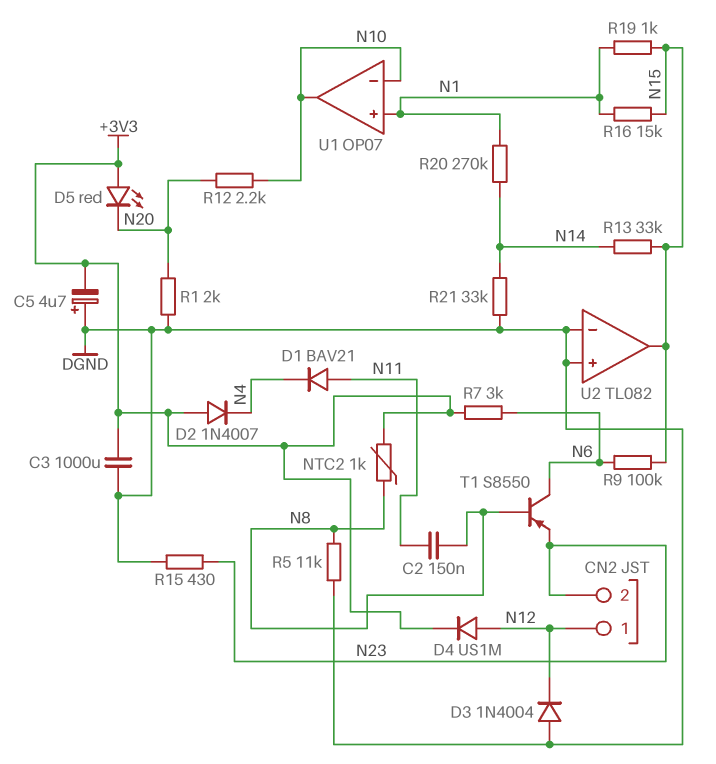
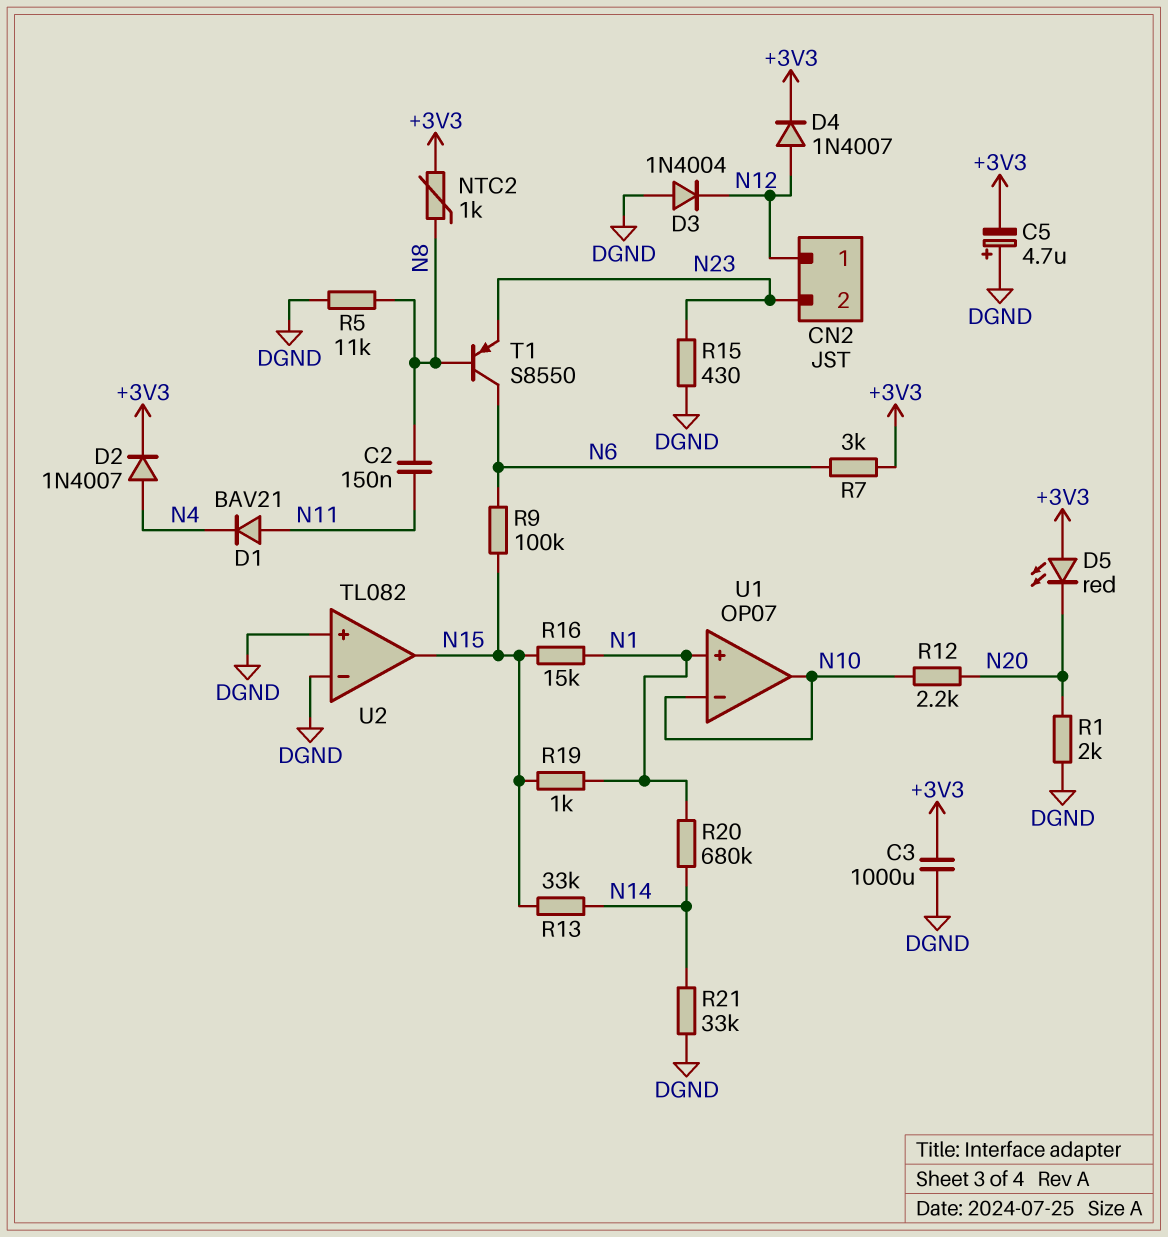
D2: diode 1N4007 (A +3V3, K N4) -> diode 1N4007 (A N4, K +3V3)
D4: diode US1M (A N12, K +3V3) -> diode 1N4007 (A N12, K +3V3)
R20: 270k (N1, N14) -> 680k (N1, N14)

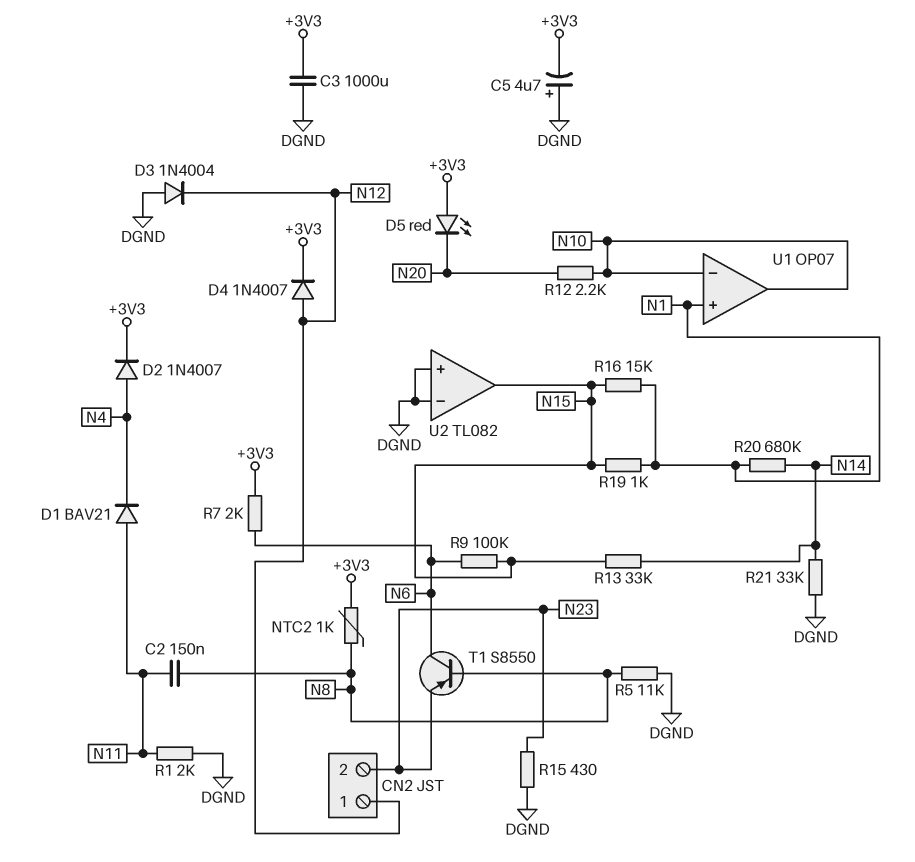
R1: 2k (DGND, N20) -> 2k (DGND, N11)
R7: 3k (+3V3, N6) -> 2k (+3V3, N6)

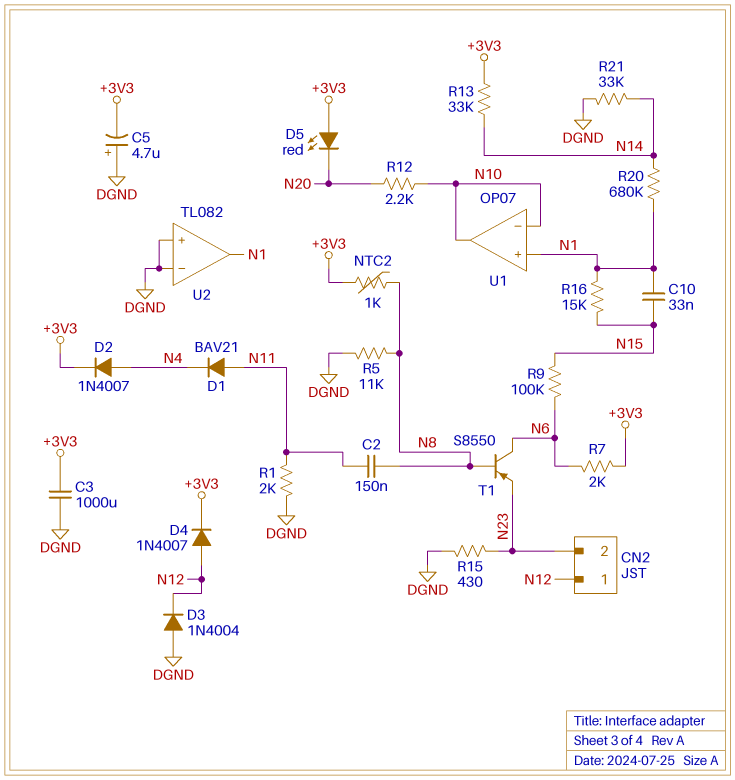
C10: none -> 33nF (N1, N15)
R13: 33k (N14, N15) -> 33k (+3V3, N14)
R19: 1k (N1, N15) -> none
U2 pin out: N15 -> N1

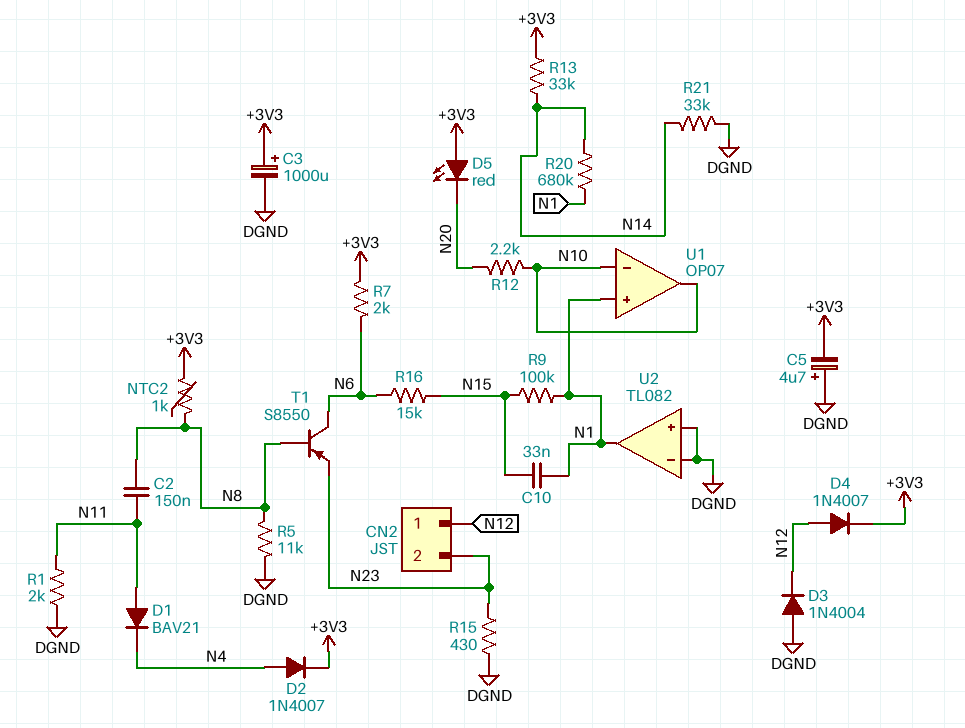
C3: 1000uF (+3V3, DGND) -> 1000uF (plus +3V3, minus DGND)
R9: 100k (N6, N15) -> 100k (N1, N15)
R16: 15k (N1, N15) -> 15k (N6, N15)

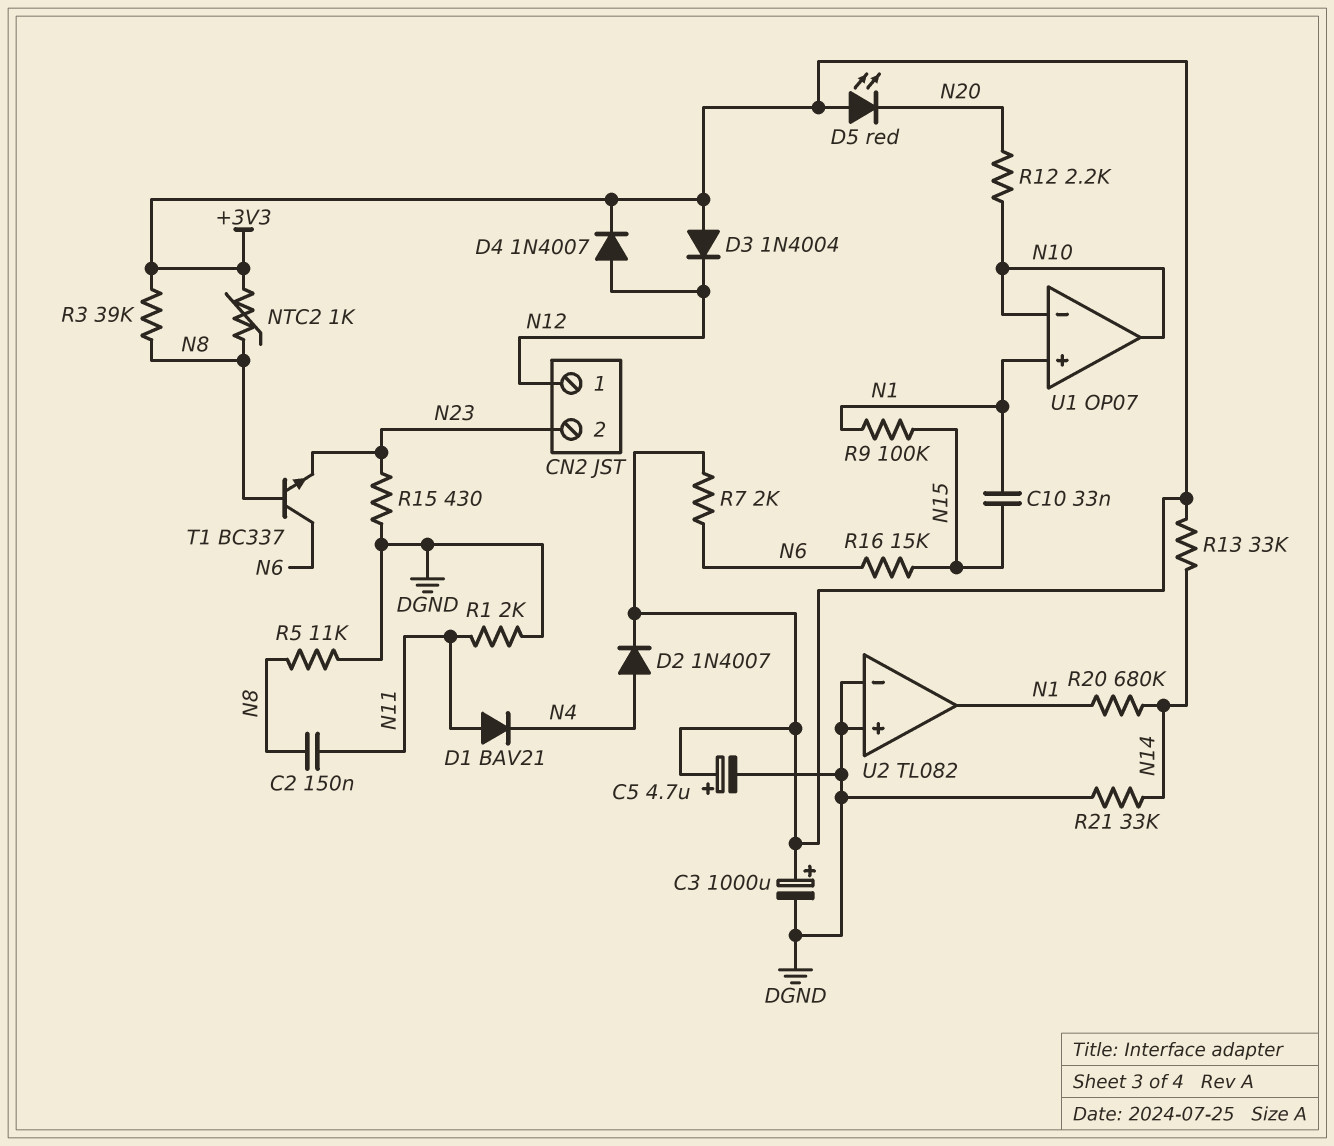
C5: 4.7uF (plus DGND, minus +3V3) -> 4.7uF (plus +3V3, minus DGND)
D3: diode 1N4004 (A DGND, K N12) -> diode 1N4004 (A +3V3, K N12)
R3: none -> 39k (+3V3, N8)
T1: PNP S8550 (B N8, C N6, E N23) -> NPN BC337 (B N8, C N6, E N23)

